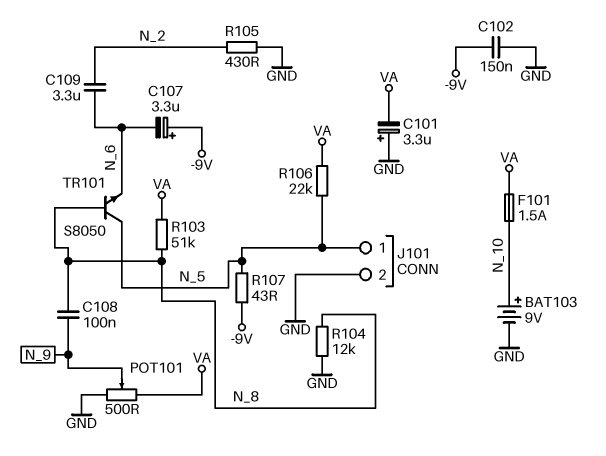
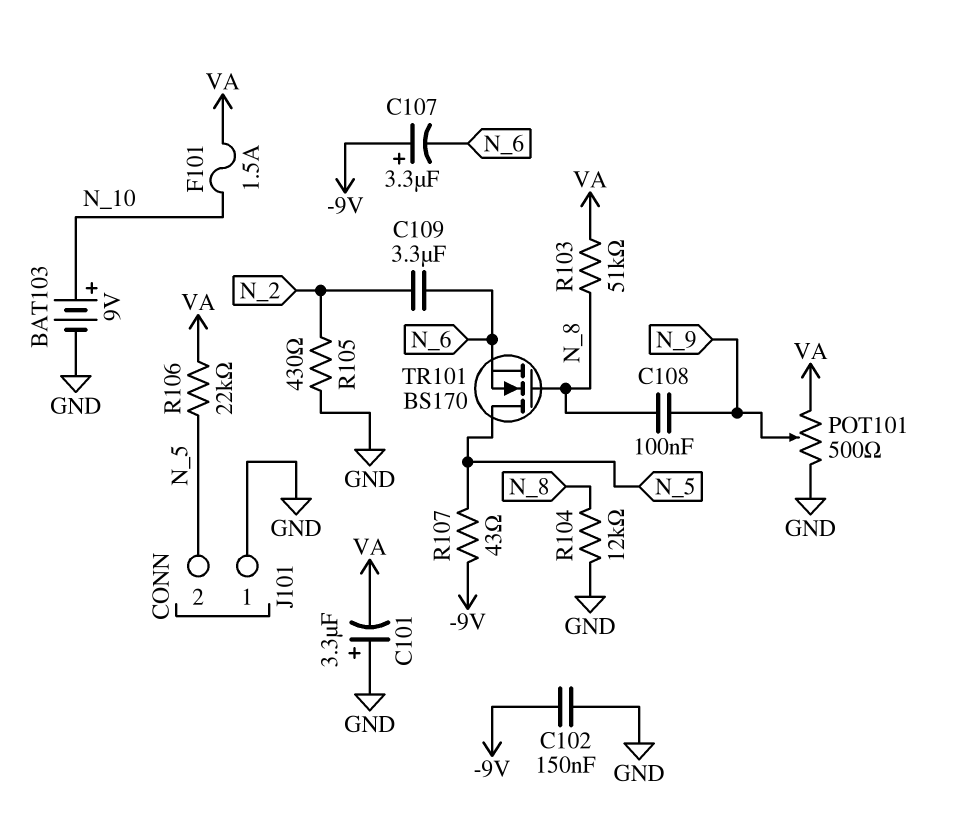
J101 pin 1: N_5 -> GND
J101 pin 2: GND -> N_5
TR101: NPN S8050 (B N_8, C N_5, E N_6) -> NMOS BS170 (G N_8, D N_5, S N_6)

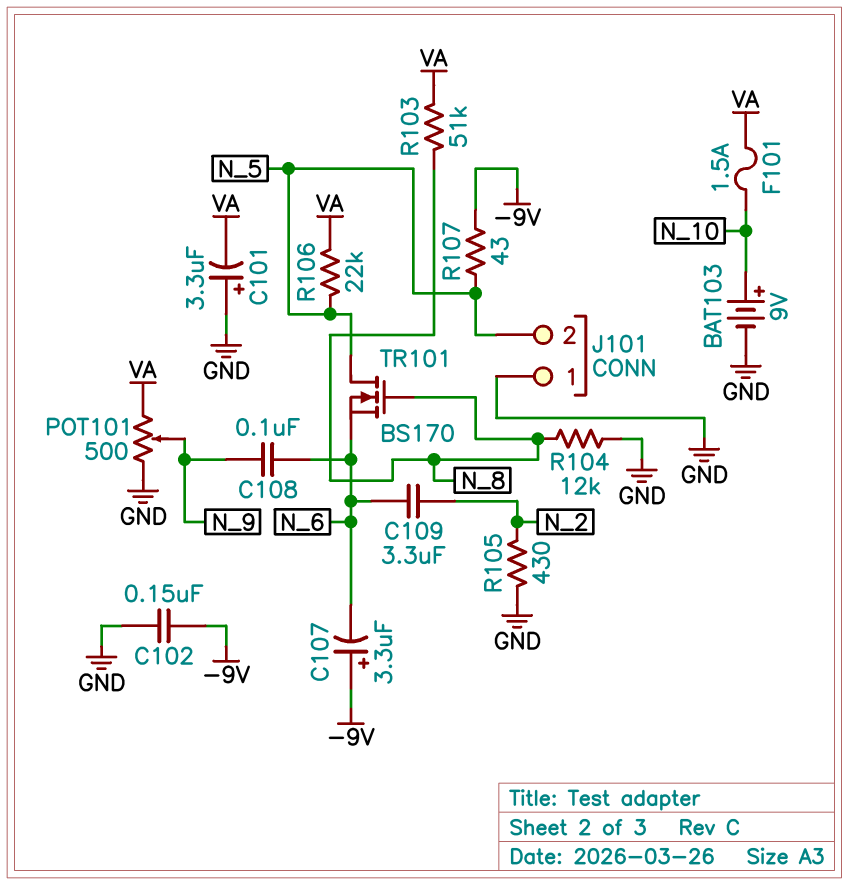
C108: 100nF (N_8, N_9) -> 100nF (N_6, N_9)

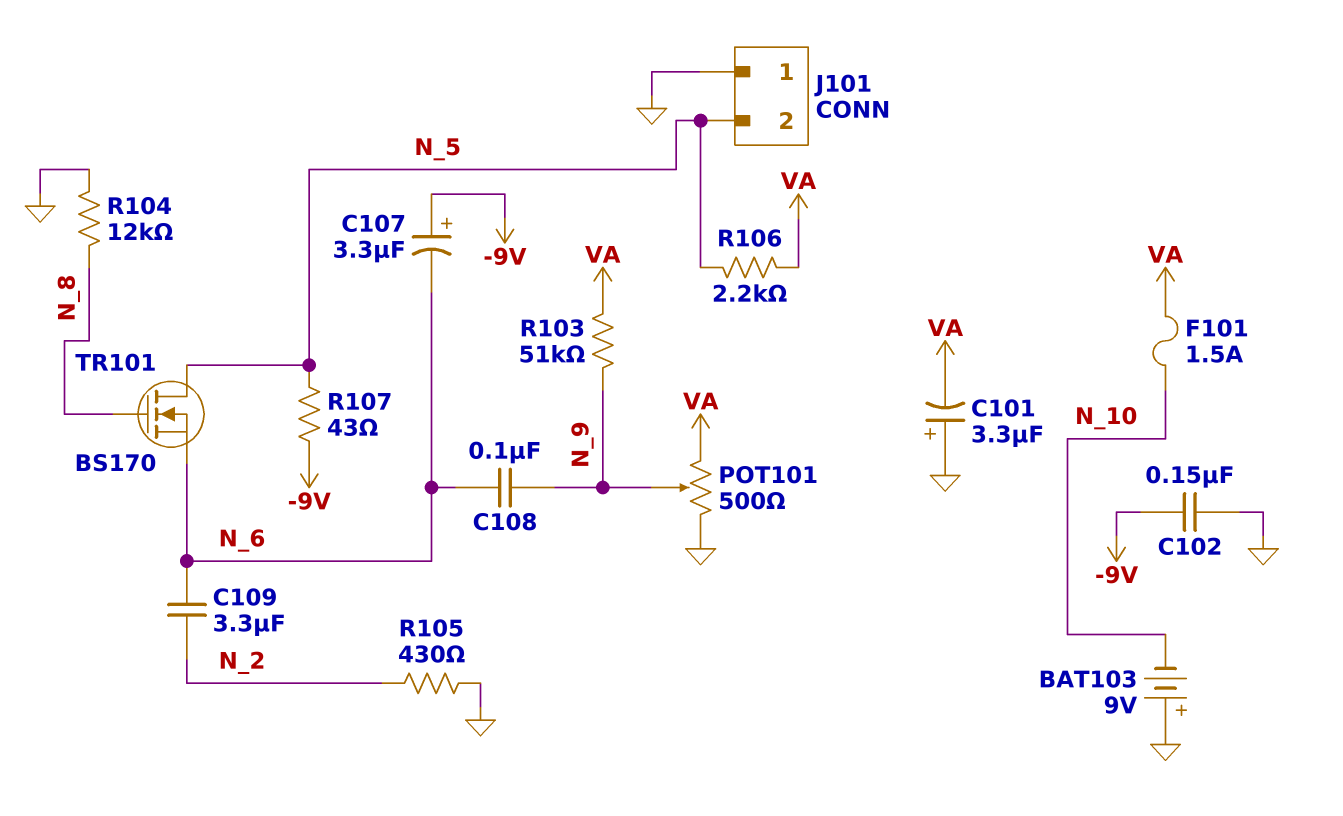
BAT103: 9V (plus N_10, minus GND) -> 9V (plus GND, minus N_10)
R103: 51k (N_8, VA) -> 51k (N_9, VA)
R106: 22k (N_5, VA) -> 2.2k (N_5, VA)

